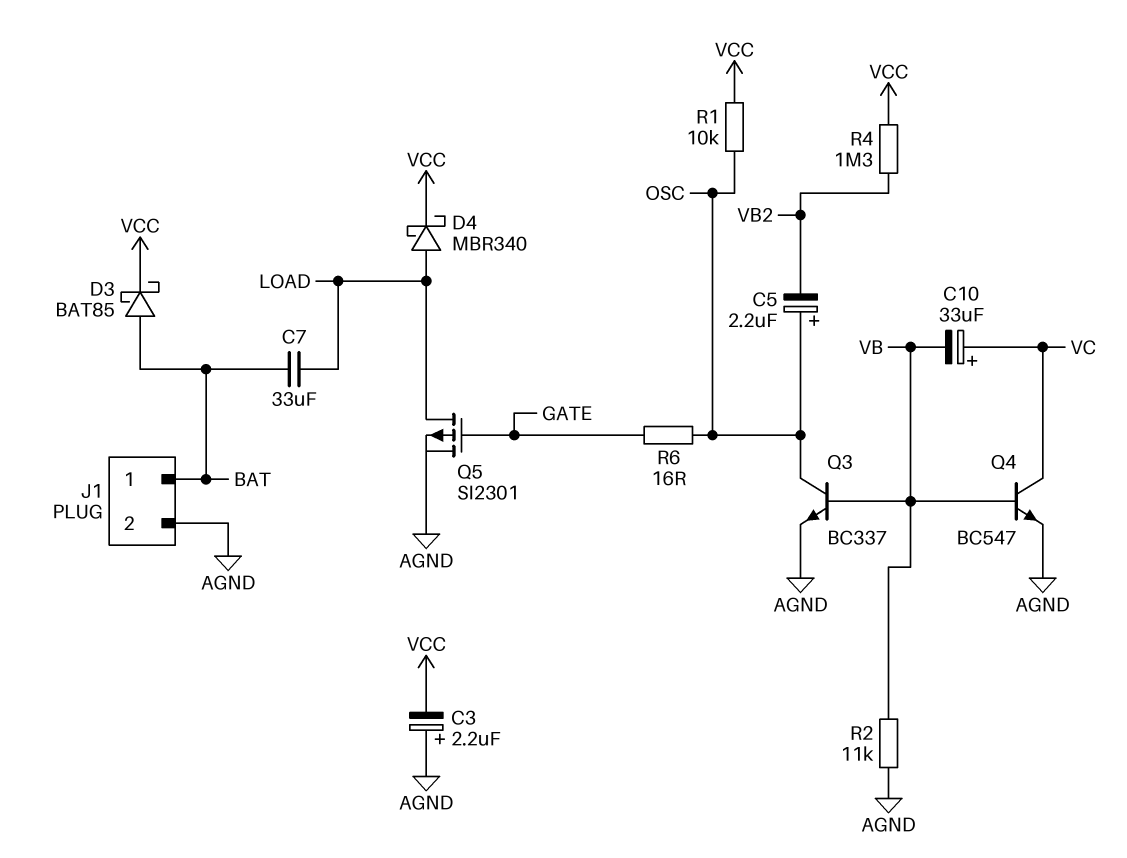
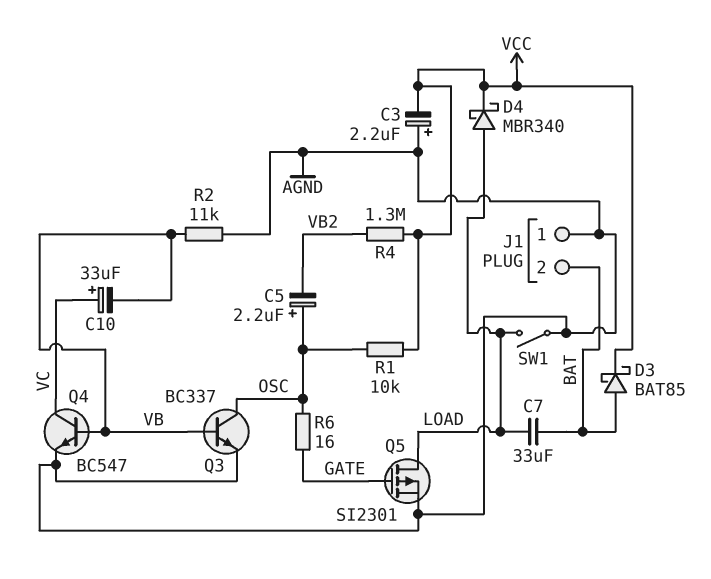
J1 pin 1: BAT -> AGND
J1 pin 2: AGND -> BAT
SW1: none -> switch (AGND, LOAD)

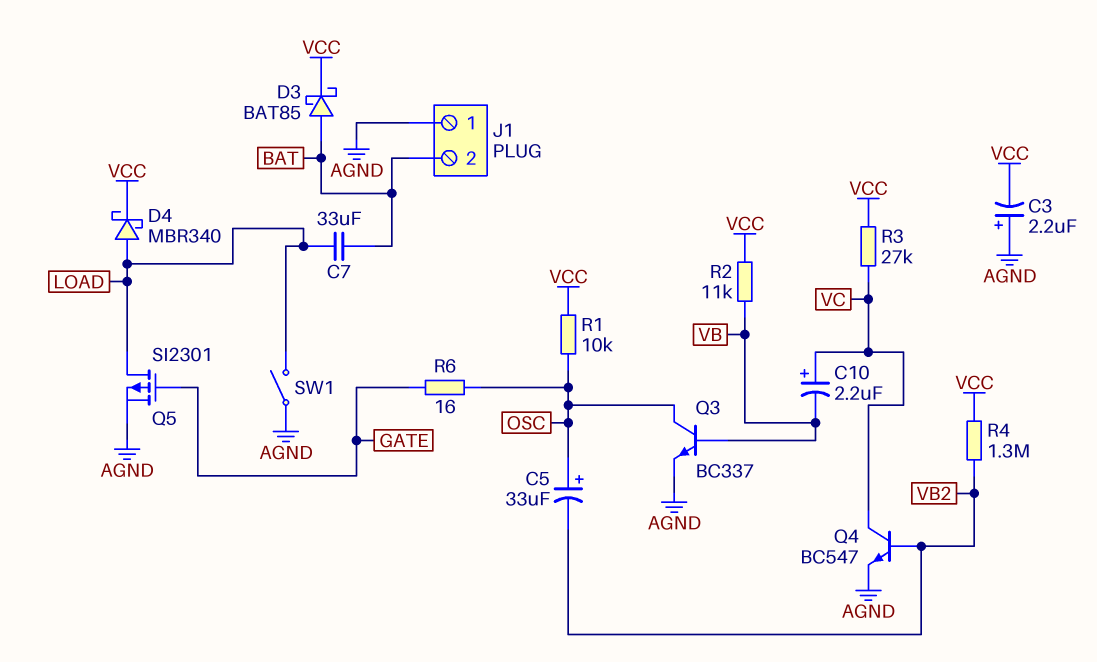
C5: 2.2uF (plus OSC, minus VB2) -> 33uF (plus OSC, minus VB2)
C10: 33uF (plus VC, minus VB) -> 2.2uF (plus VC, minus VB)
Q4: NPN BC547 (B VB, C VC, E AGND) -> NPN BC547 (B VB2, C VC, E AGND)
R2: 11k (AGND, VB) -> 11k (VB, VCC)
R3: none -> 27k (VC, VCC)

